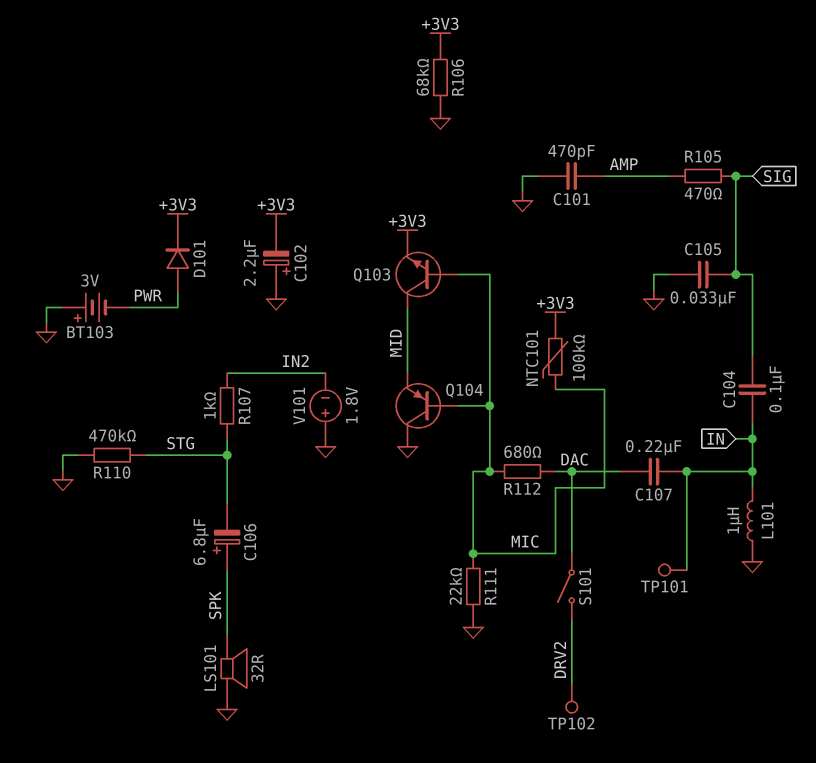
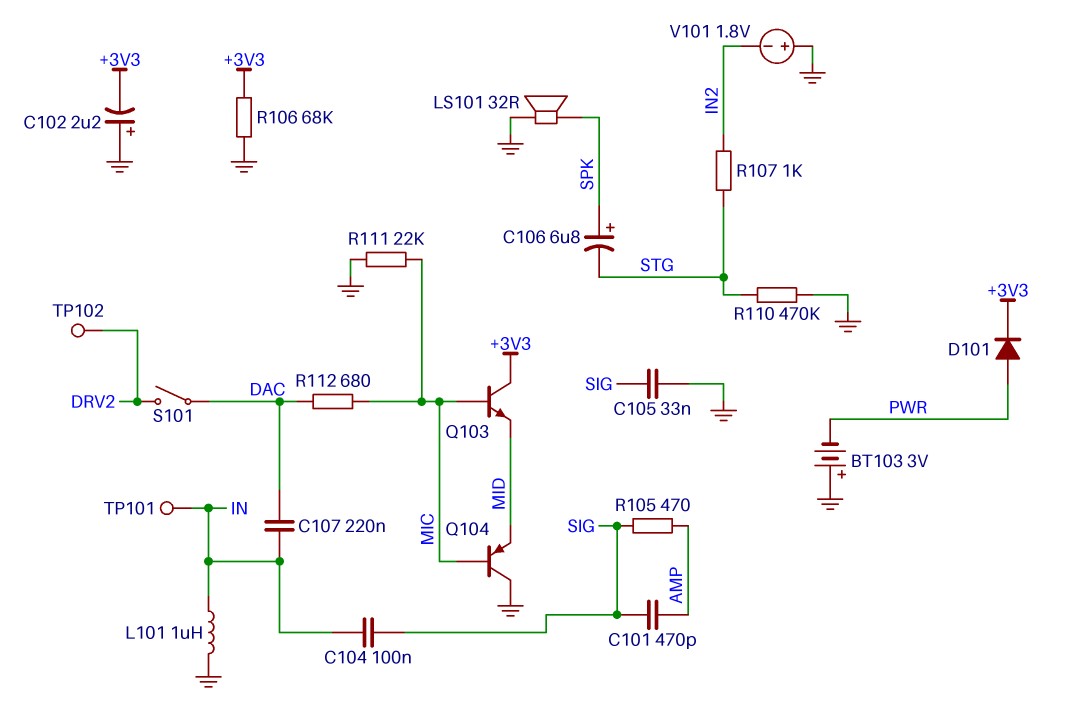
C101: 470pF (AMP, GND) -> 470pF (AMP, SIG)
NTC101: 100k (+3V3, MIC) -> none
Q103: NPN (B MIC, C MID, E +3V3) -> NPN (B MIC, C +3V3, E MID)

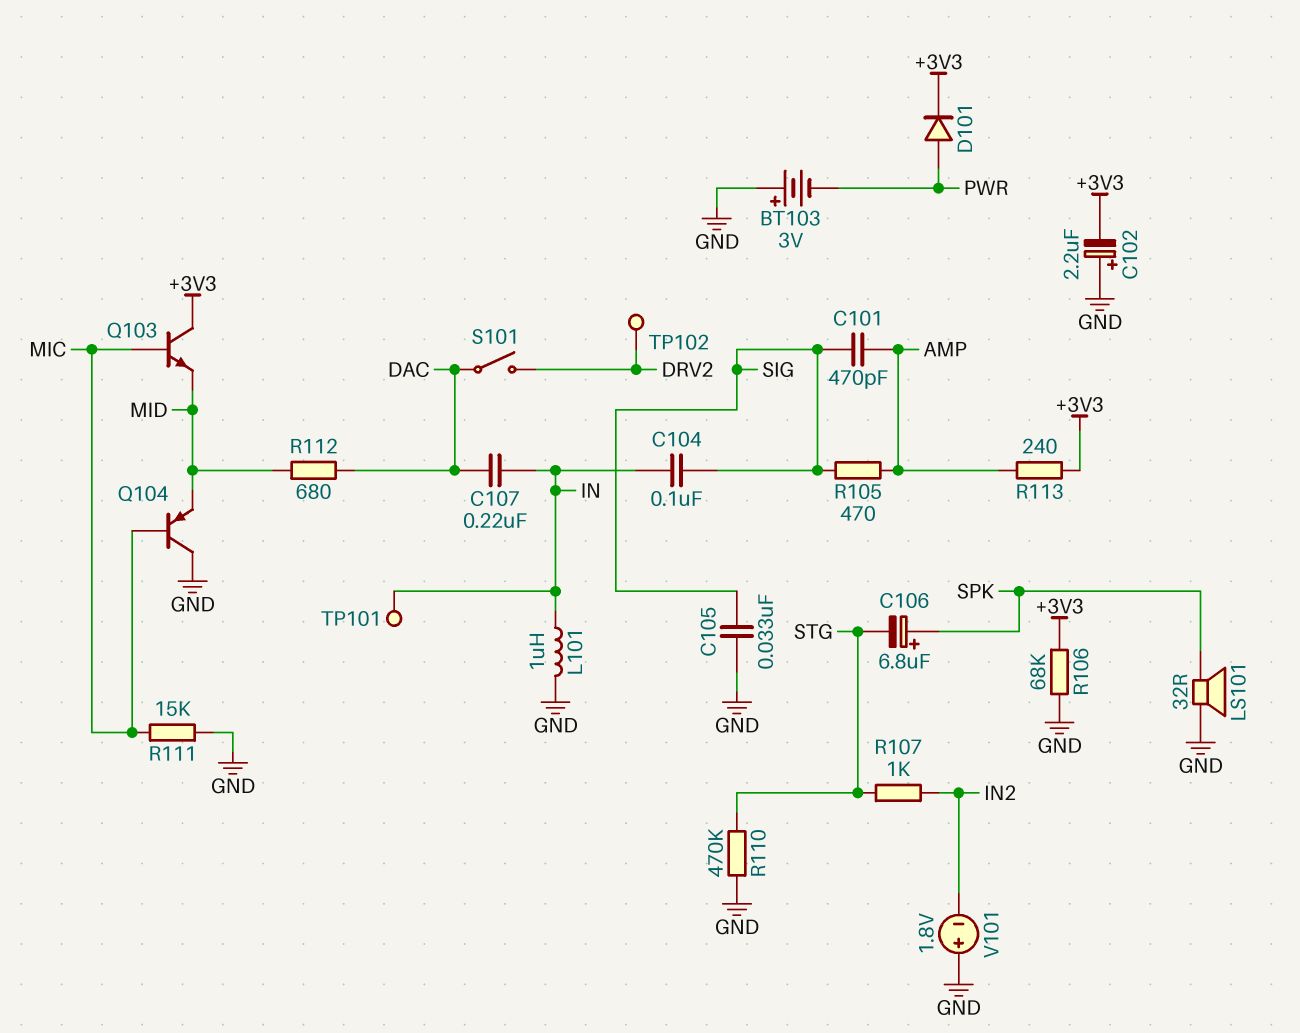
R111: 22k (GND, MIC) -> 15k (GND, MIC)
R112: 680 (DAC, MIC) -> 680 (DAC, MID)
R113: none -> 240 (+3V3, AMP)

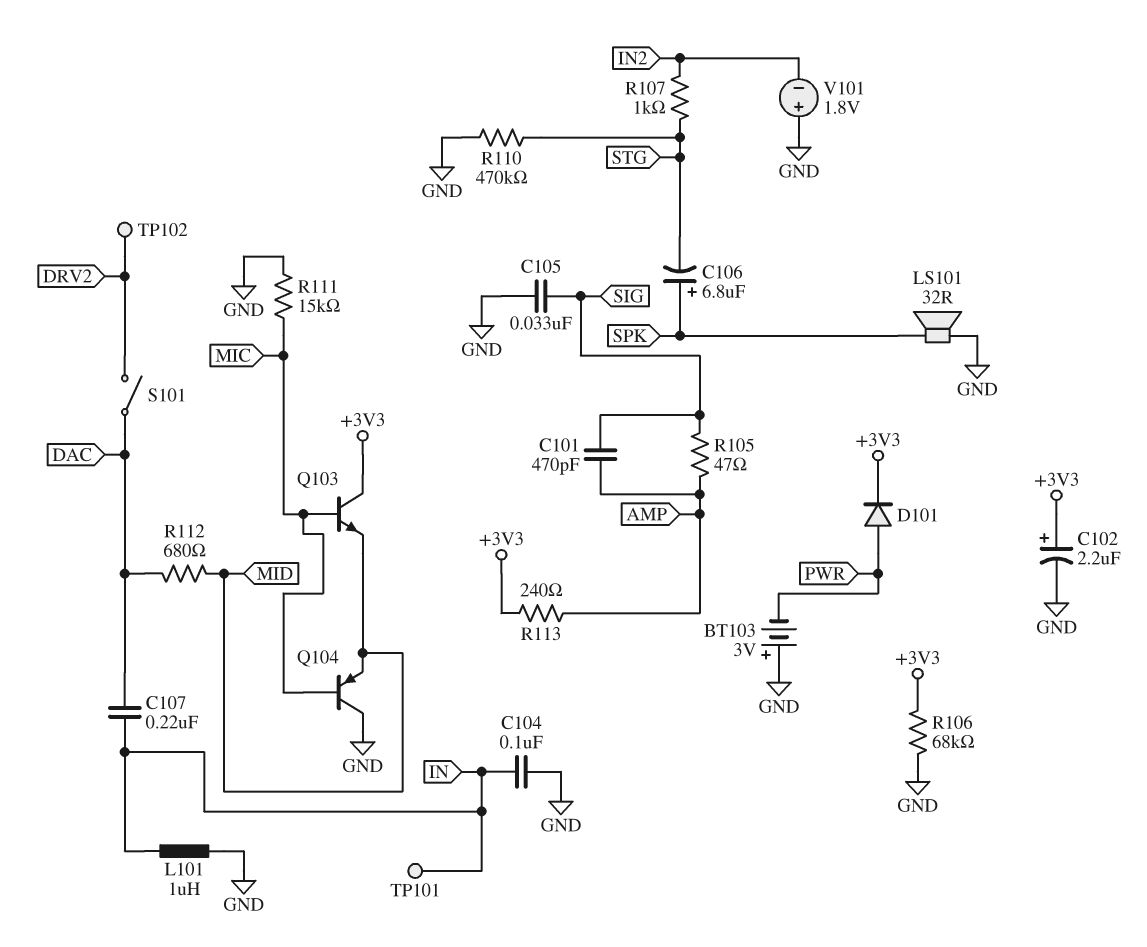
C102: 2.2uF (plus GND, minus +3V3) -> 2.2uF (plus +3V3, minus GND)
C104: 100nF (IN, SIG) -> 100nF (GND, IN)
R105: 470 (AMP, SIG) -> 47 (AMP, SIG)

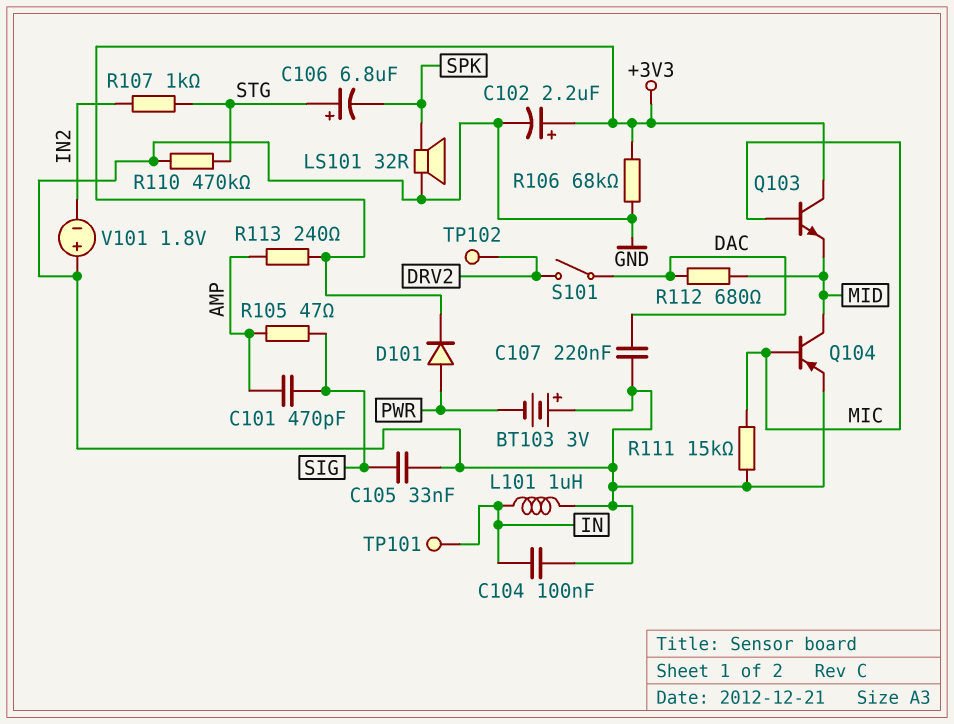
C106: 6.8uF (plus SPK, minus STG) -> 6.8uF (plus STG, minus SPK)
C107: 220nF (DAC, IN) -> 220nF (DAC, GND)
Q104: PNP (B MIC, C GND, E MID) -> PNP (B MIC, C MID, E GND)

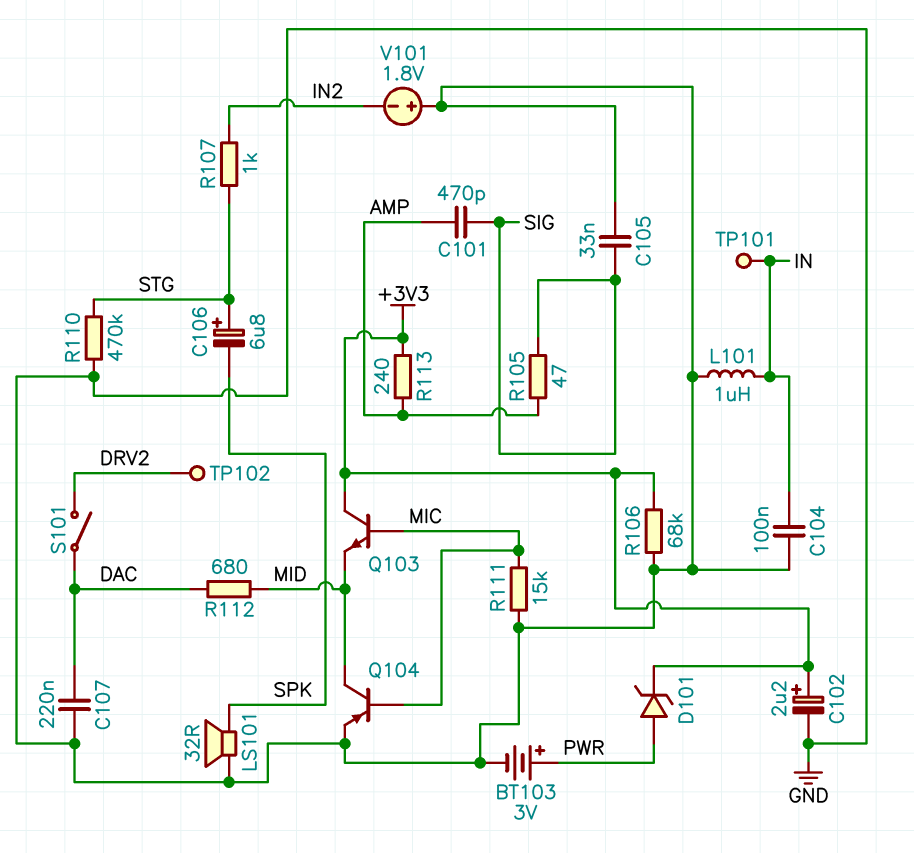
BT103: 3V (plus GND, minus PWR) -> 3V (plus PWR, minus GND)
D101: diode (A PWR, K +3V3) -> zener (A PWR, K +3V3)

